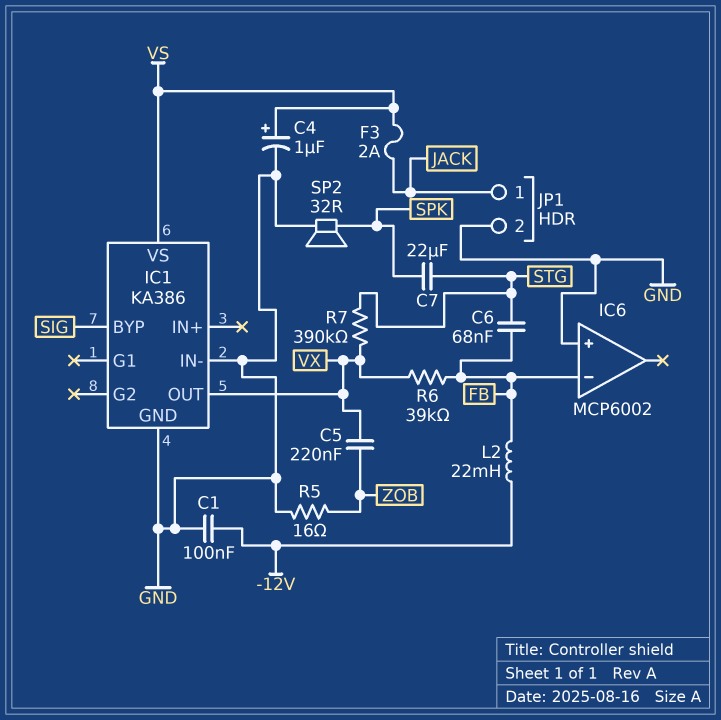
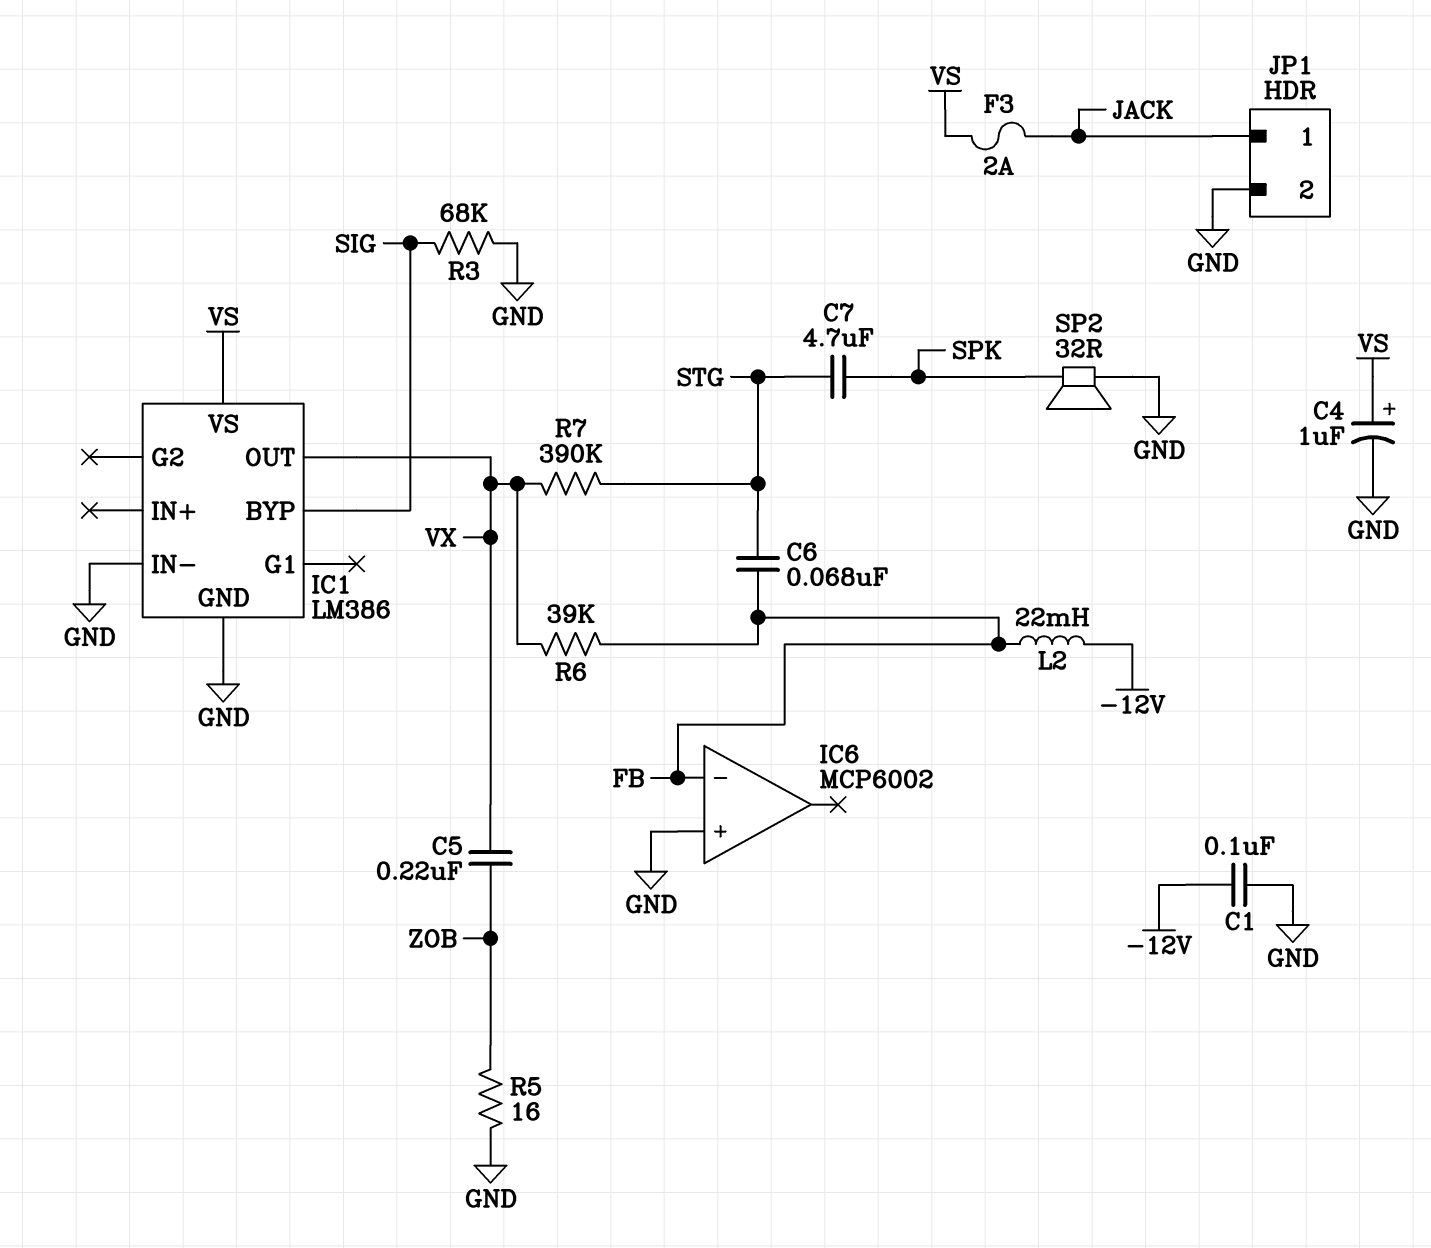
C7: 22uF (SPK, STG) -> 4.7uF (SPK, STG)
IC1: KA386 -> LM386
R3: none -> 68k (GND, SIG)

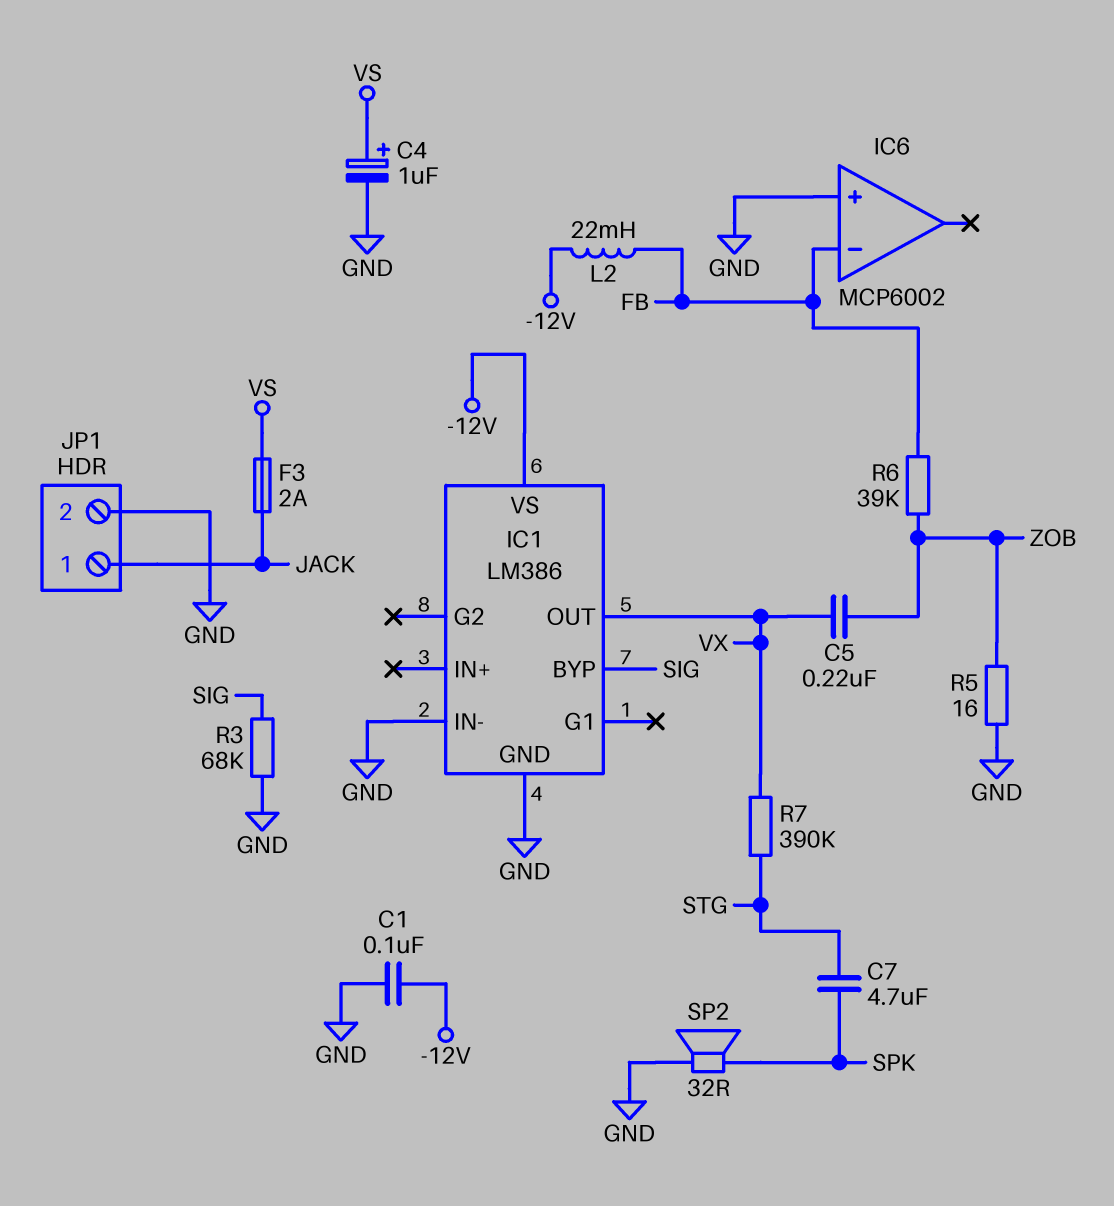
C6: 68nF (FB, STG) -> none
IC1 pin VS: VS -> -12V
R6: 39k (FB, VX) -> 39k (FB, ZOB)

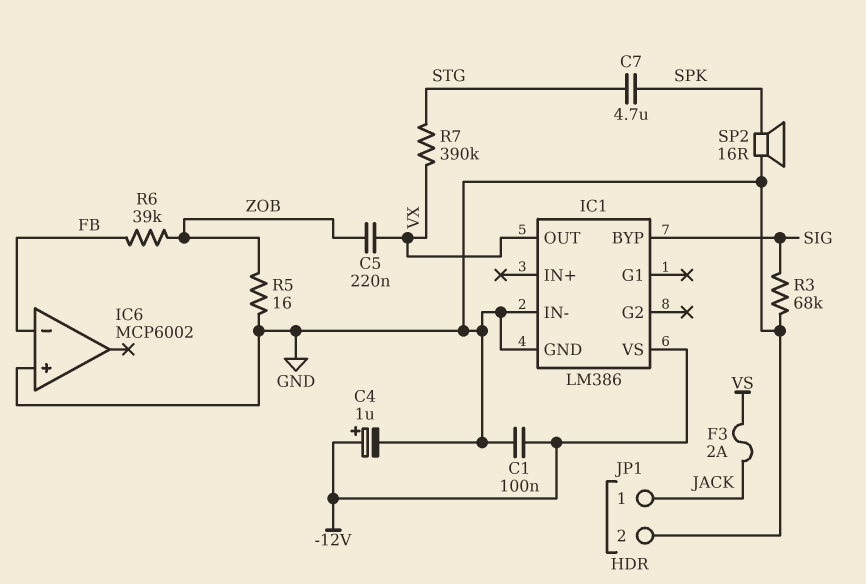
C4: 1uF (plus VS, minus GND) -> 1uF (plus -12V, minus GND)
L2: 22mH (-12V, FB) -> none
SP2: speaker 32R (GND, SPK) -> speaker 16R (GND, SPK)

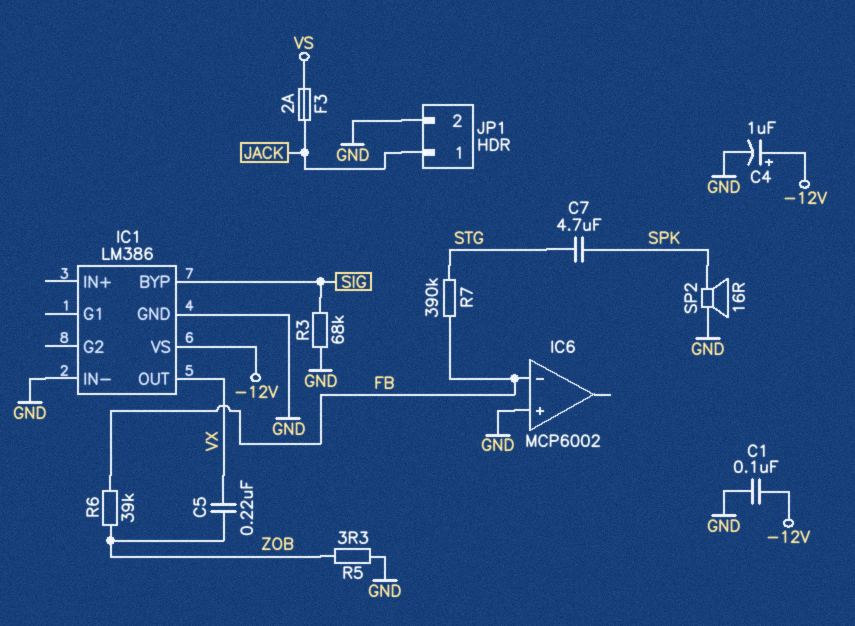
R5: 16 (GND, ZOB) -> 3.3 (GND, ZOB)
R7: 390k (STG, VX) -> 390k (FB, STG)

